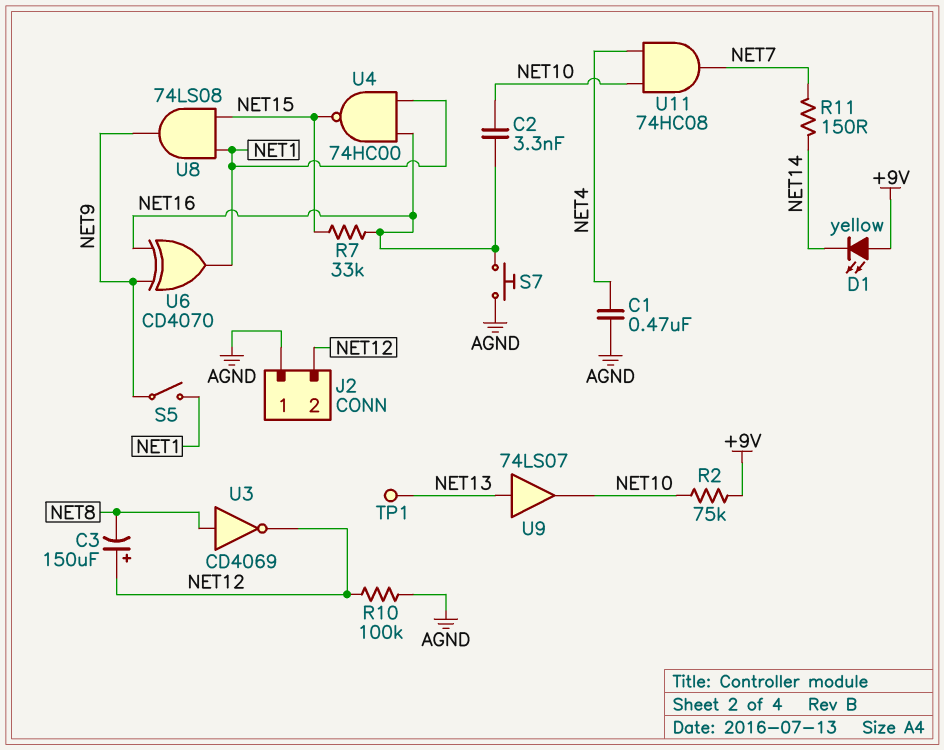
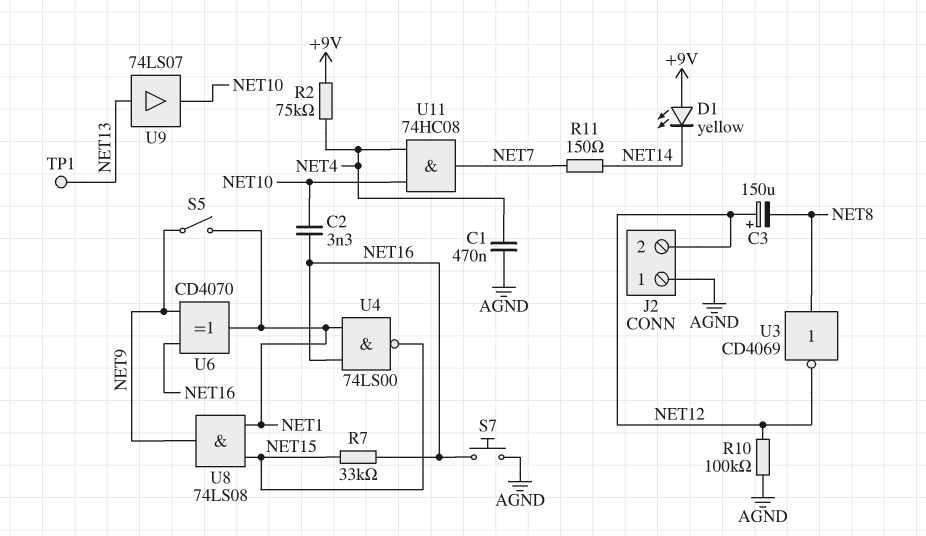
R2: 75k (+9V, NET10) -> 75k (+9V, NET4)
U4: NAND 74HC00 (in NET1, in NET16, out NET15) -> NAND 74LS00 (in NET1, in NET16, out NET15)

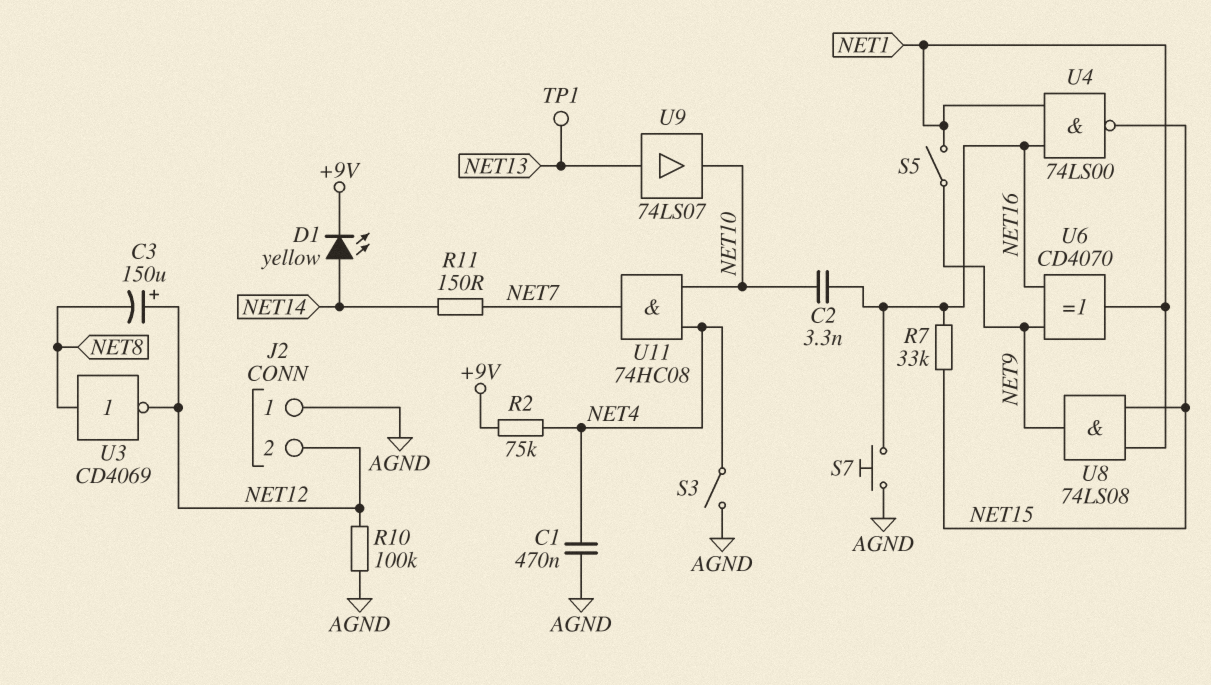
D1: LED yellow (A +9V, K NET14) -> LED yellow (A NET14, K +9V)
S3: none -> switch (AGND, NET4)

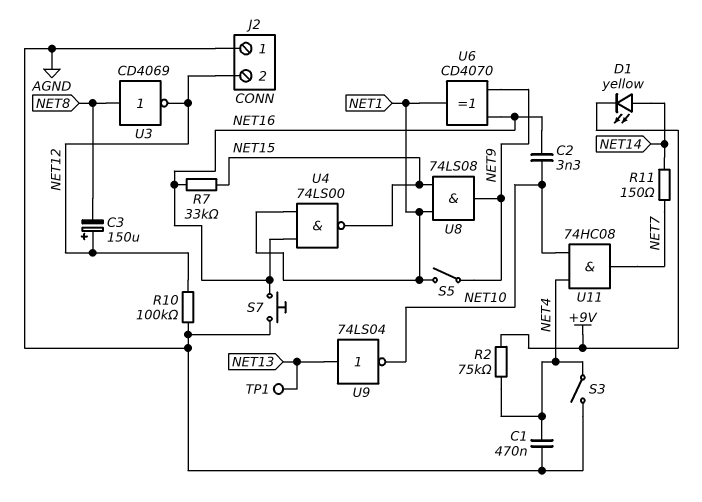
U9: buffer 74LS07 (in NET13, out NET10) -> NOT 74LS04 (in NET13, out NET10)

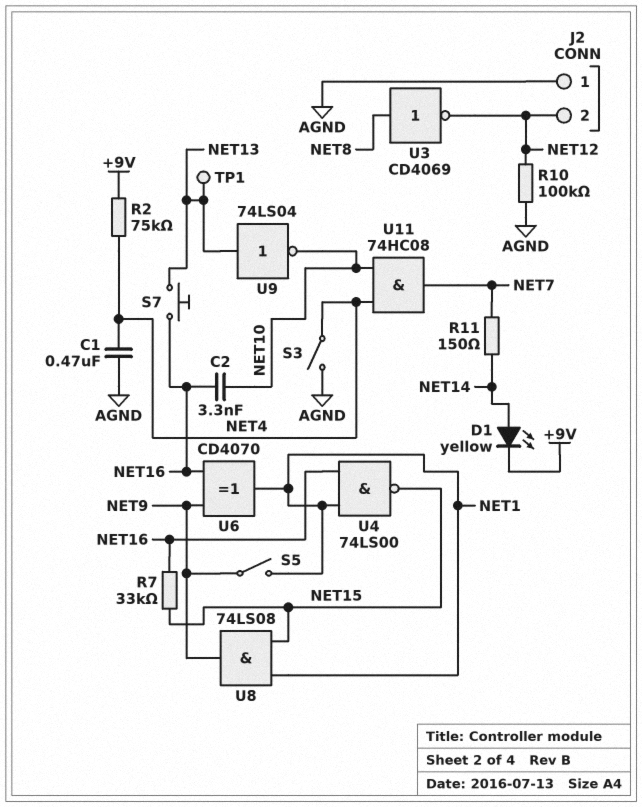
C3: 150uF (plus NET12, minus NET8) -> none
S7: button (AGND, NET16) -> button (NET13, NET16)

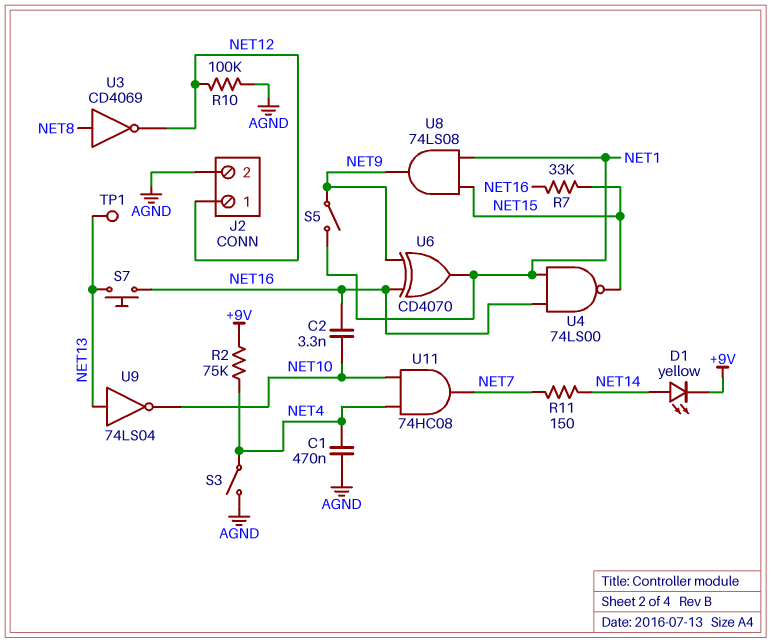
J2 pin 1: AGND -> NET12
J2 pin 2: NET12 -> AGND

